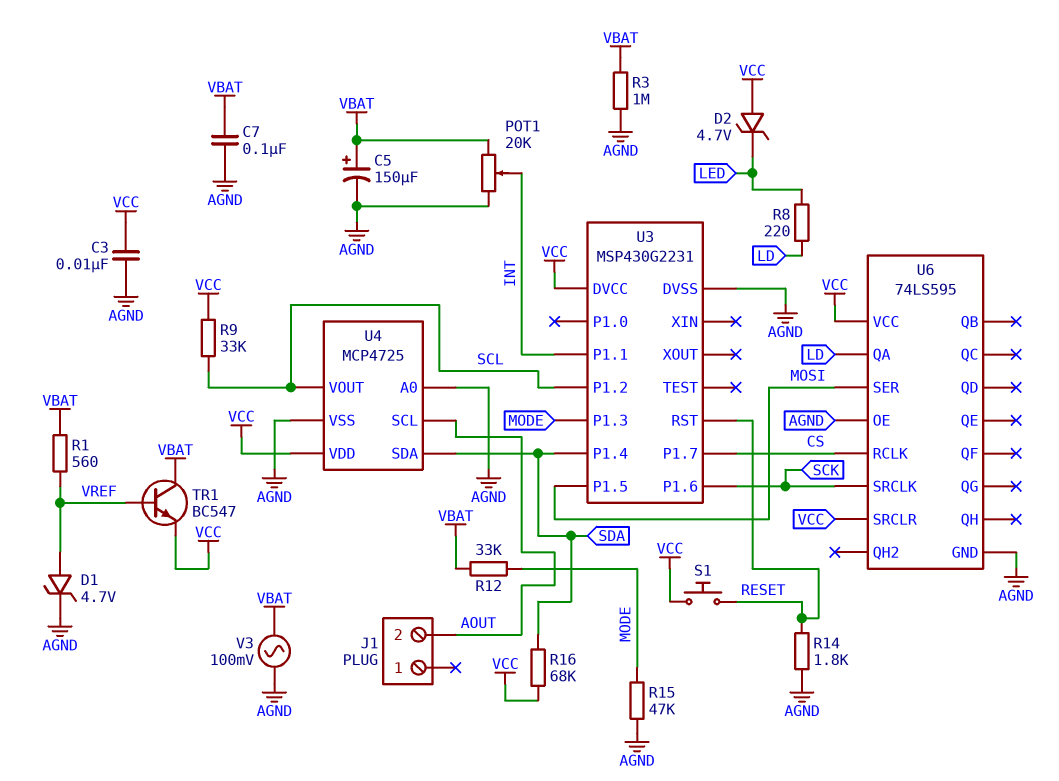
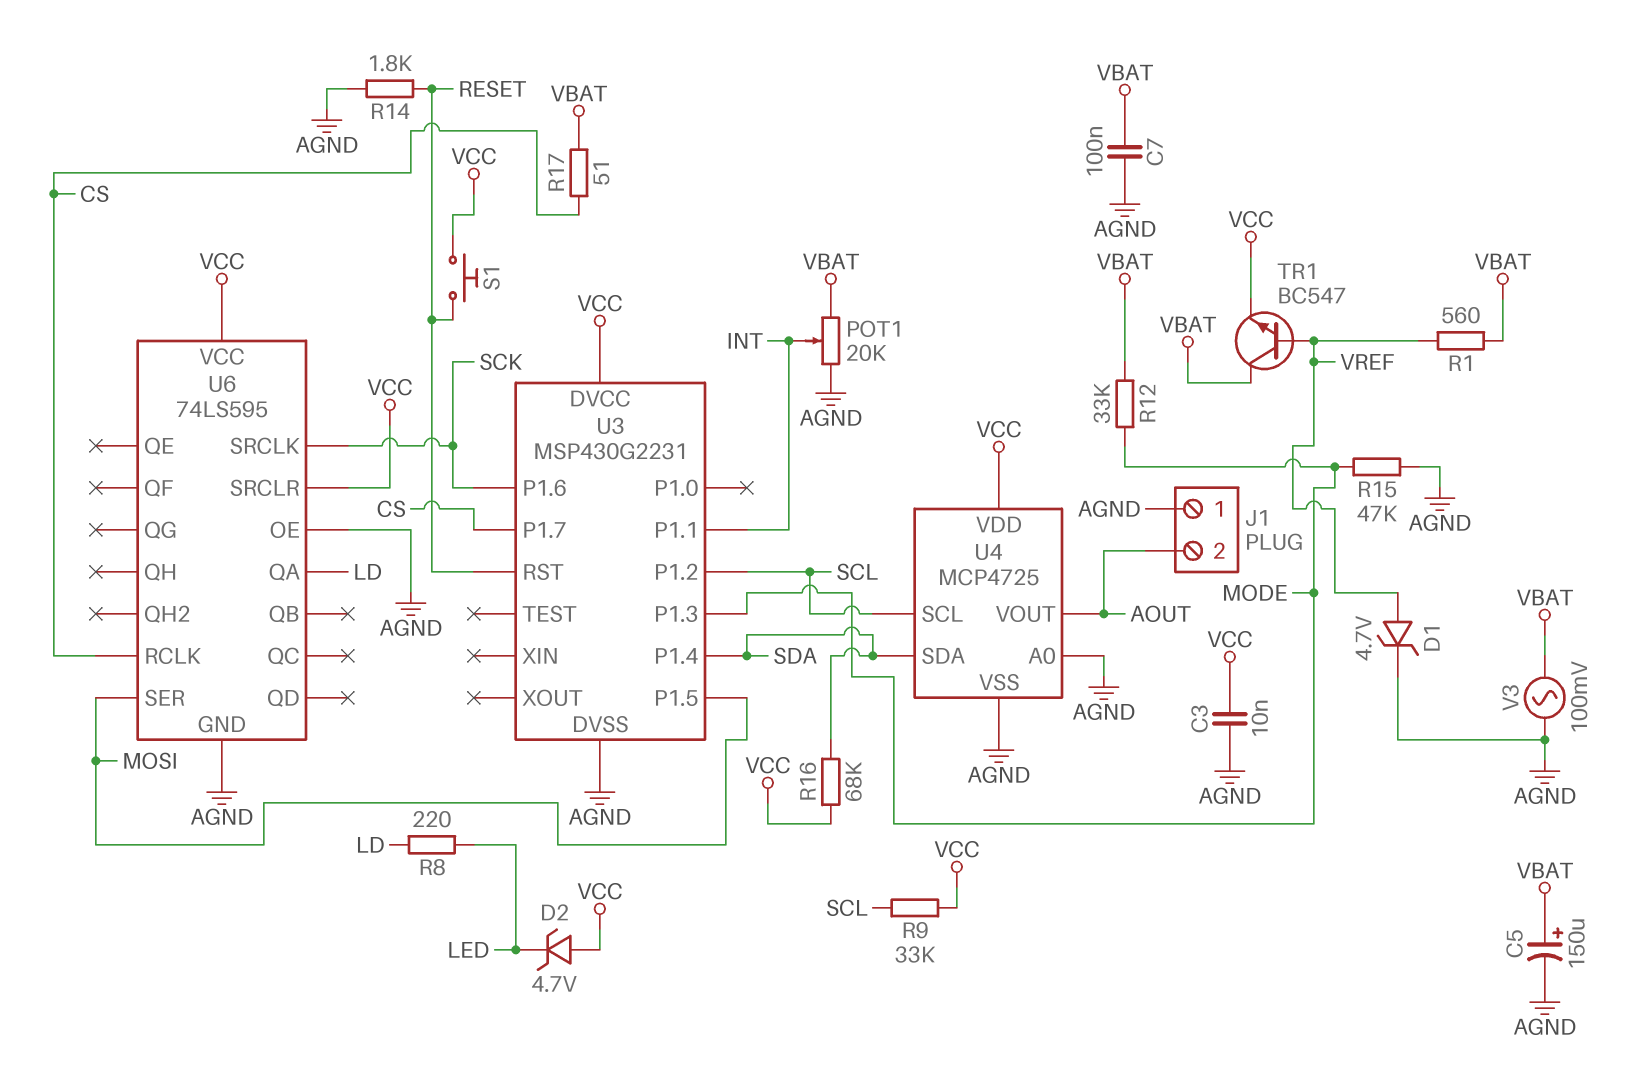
J1 pin 1: none -> AGND
R3: 1M (AGND, VBAT) -> none
R17: none -> 51 (CS, VBAT)
U4 pin SCL: AOUT -> SCL
U4 pin VOUT: SCL -> AOUT

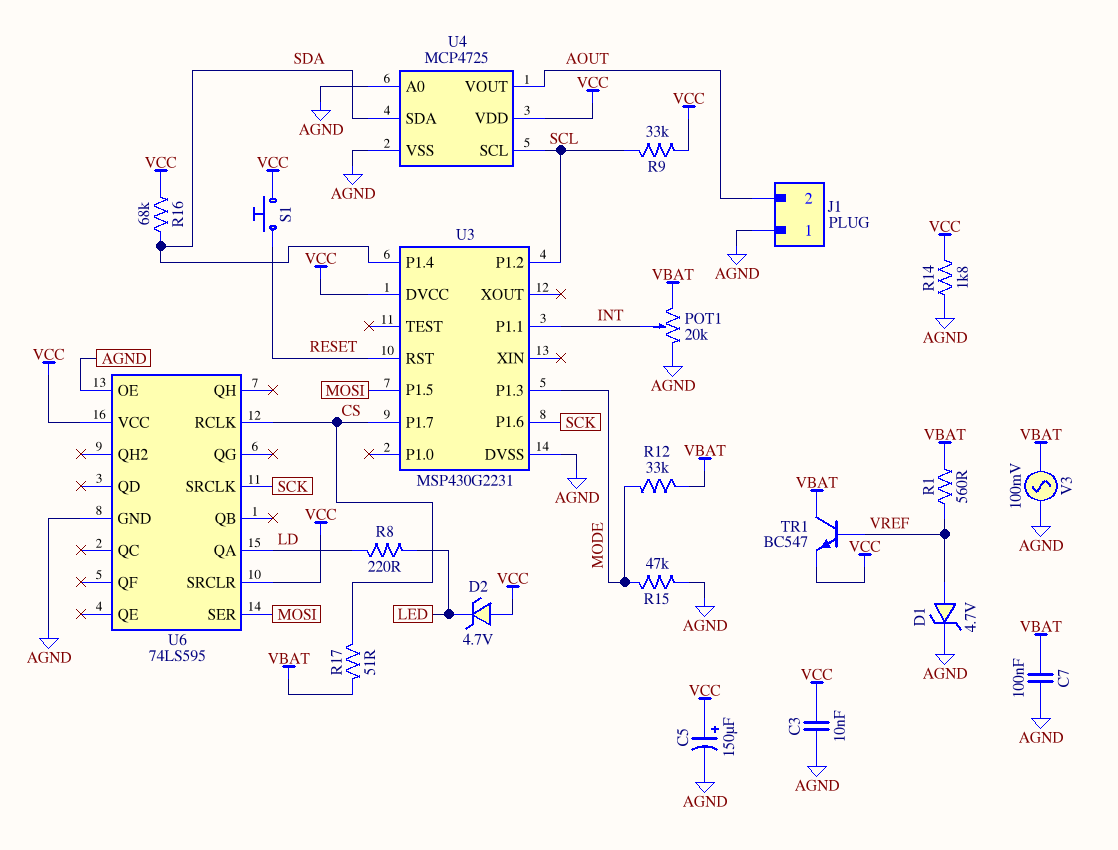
C5: 150uF (plus VBAT, minus AGND) -> 150uF (plus VCC, minus AGND)
R14: 1.8k (AGND, RESET) -> 1.8k (AGND, VCC)

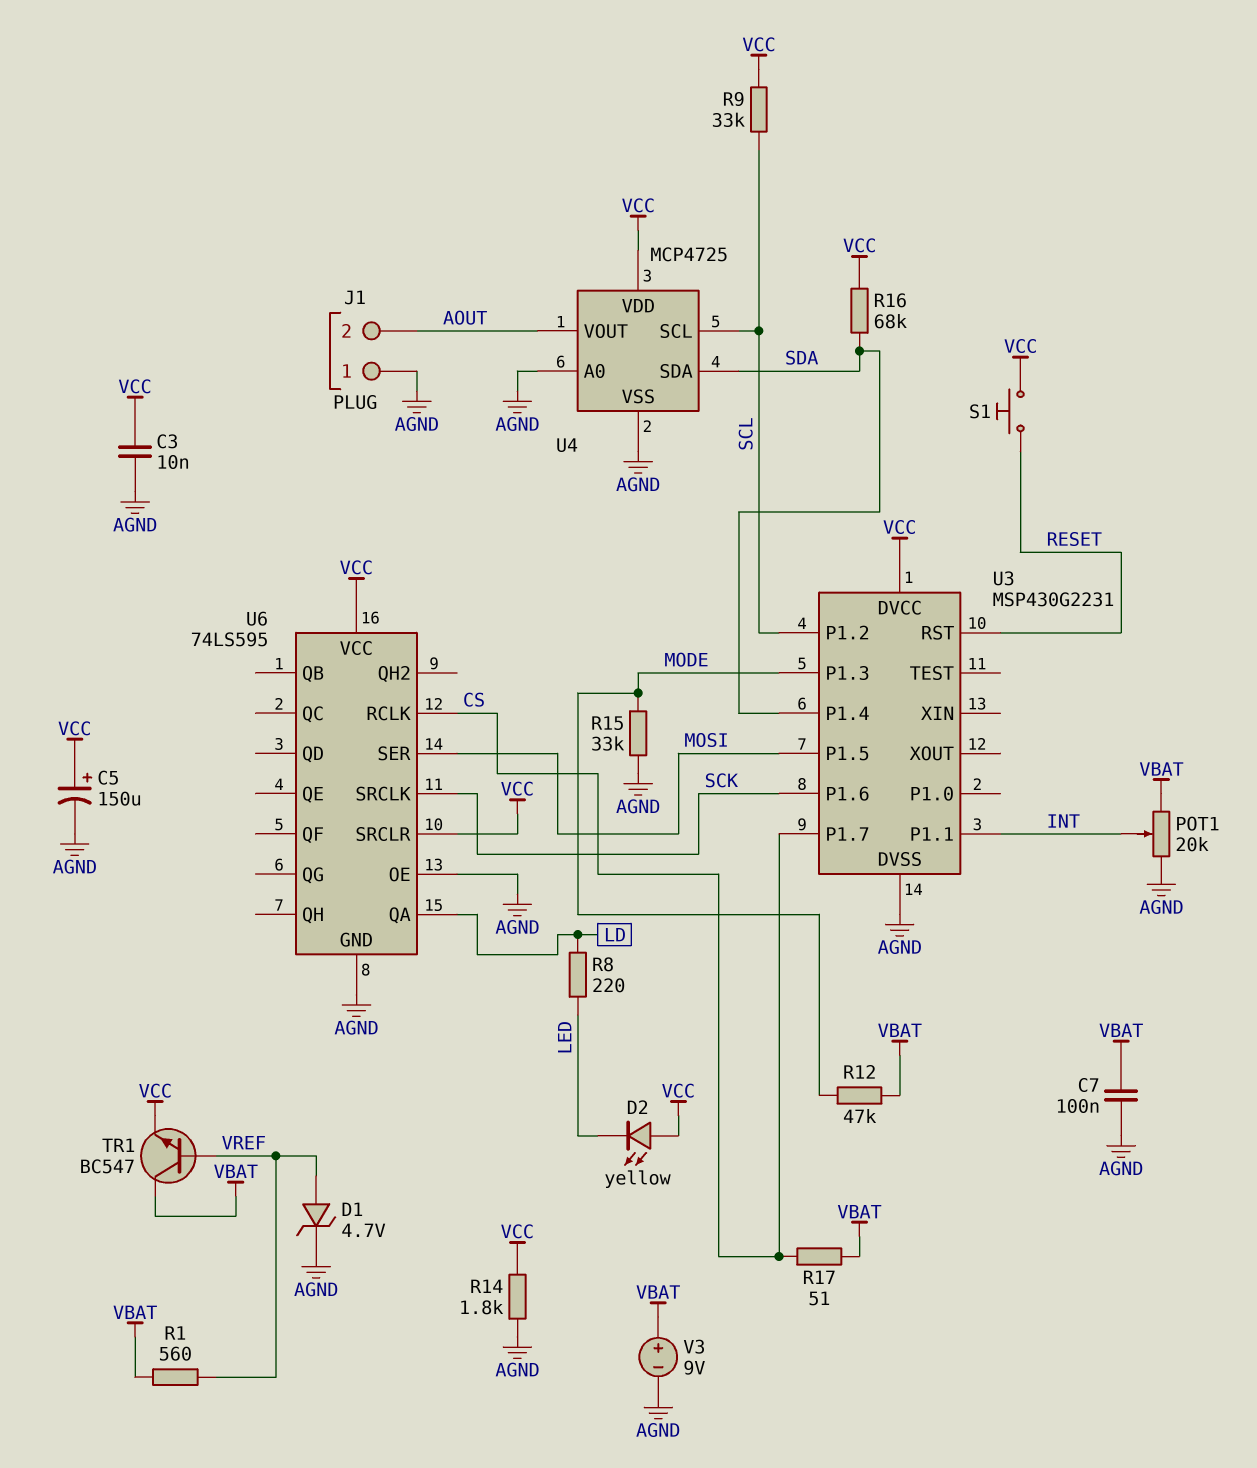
D2: zener 4.7V (A VCC, K LED) -> LED yellow (A VCC, K LED)
R12: 33k (MODE, VBAT) -> 47k (MODE, VBAT)
R15: 47k (AGND, MODE) -> 33k (AGND, MODE)
V3: AC 100mV (AGND, VBAT) -> 9V (plus VBAT, minus AGND)

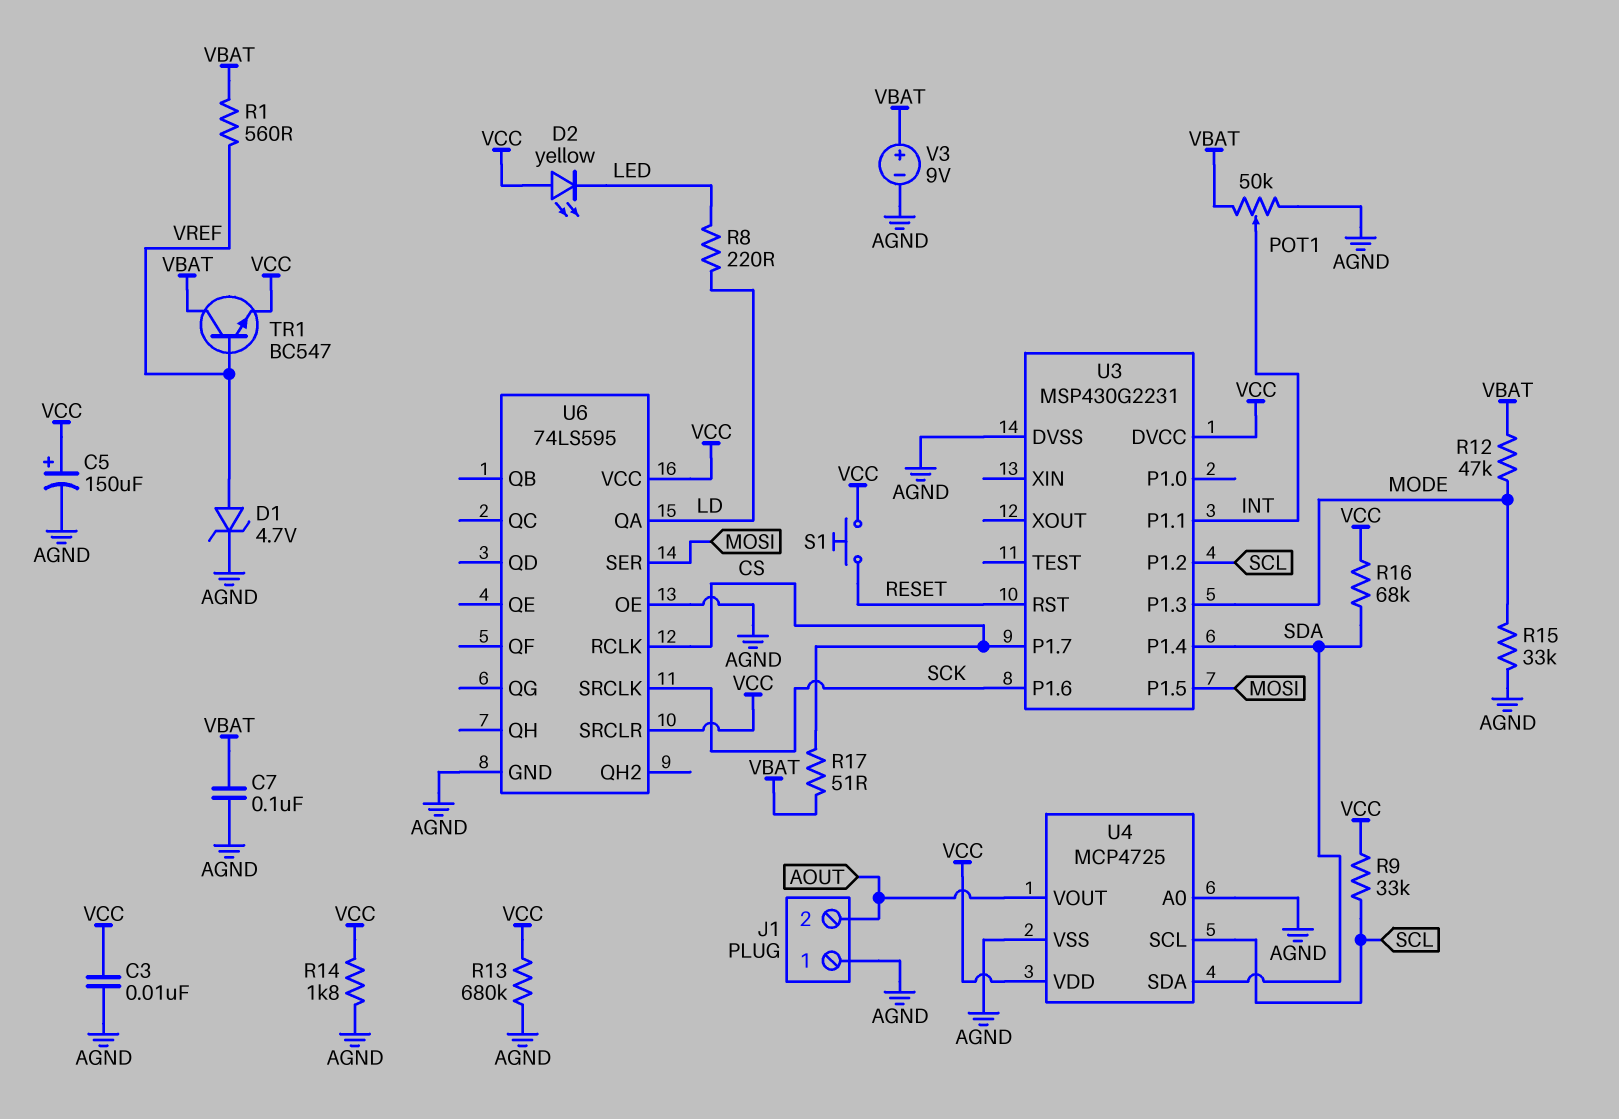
POT1: 20k (AGND, VBAT, wiper INT) -> 50k (AGND, VBAT, wiper INT)
R13: none -> 680k (AGND, VCC)

